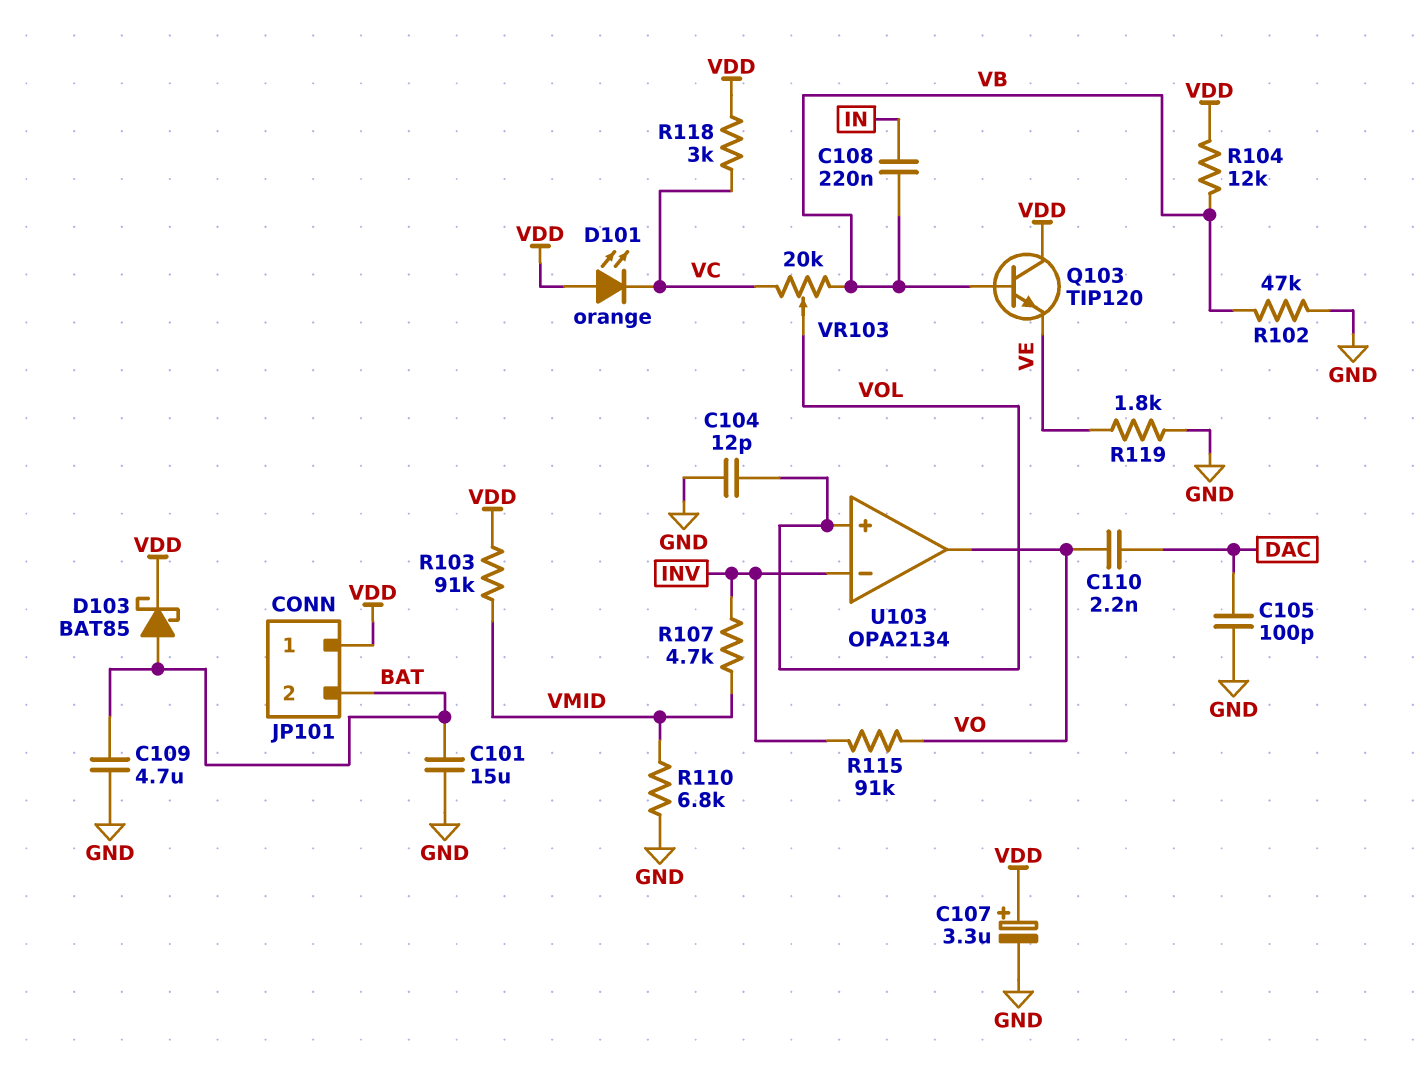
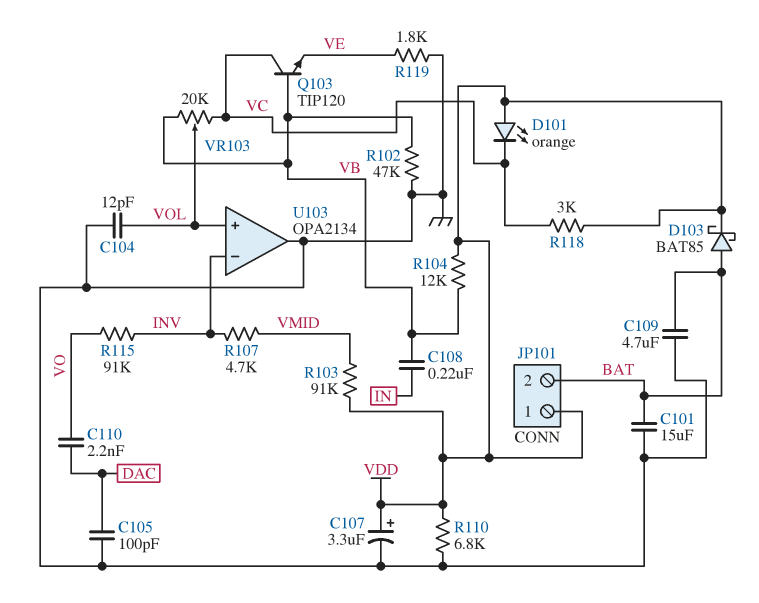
Q103: NPN TIP120 (B VB, C VDD, E VE) -> NPN TIP120 (B VB, C VC, E VE)
R110: 6.8k (GND, VMID) -> 6.8k (GND, VDD)
U103 pin out: VO -> GND

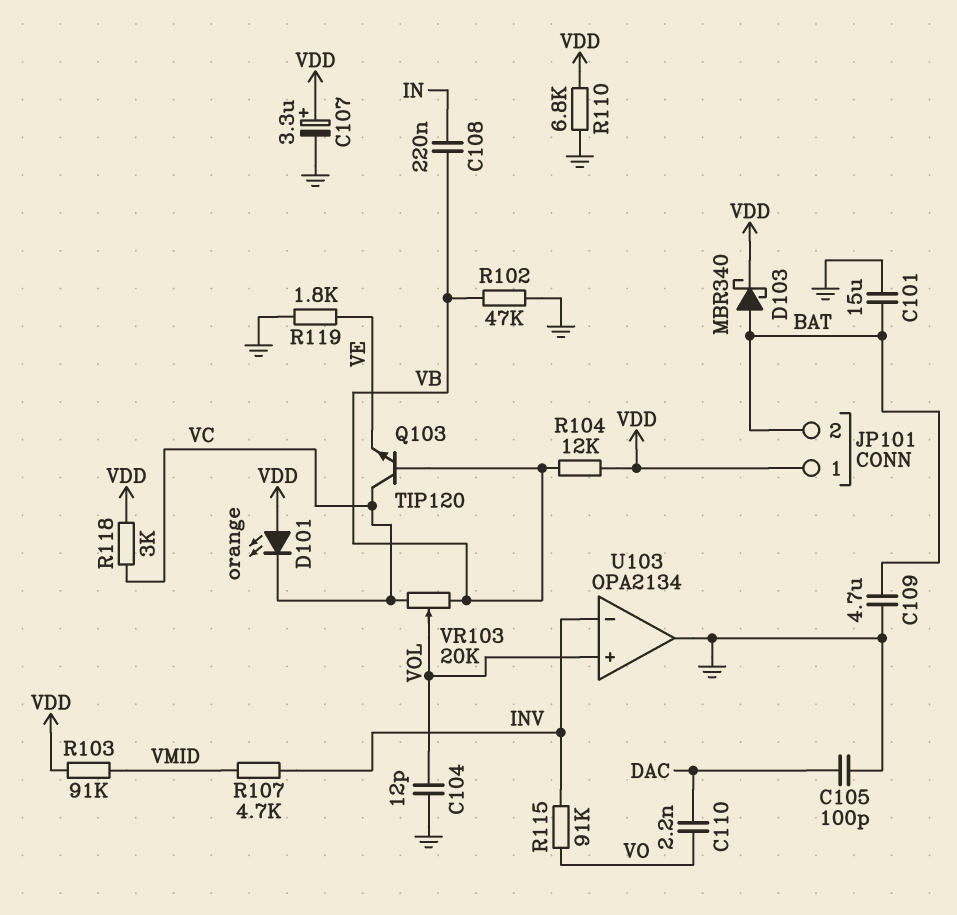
D103: schottky BAT85 (A BAT, K VDD) -> schottky MBR340 (A BAT, K VDD)

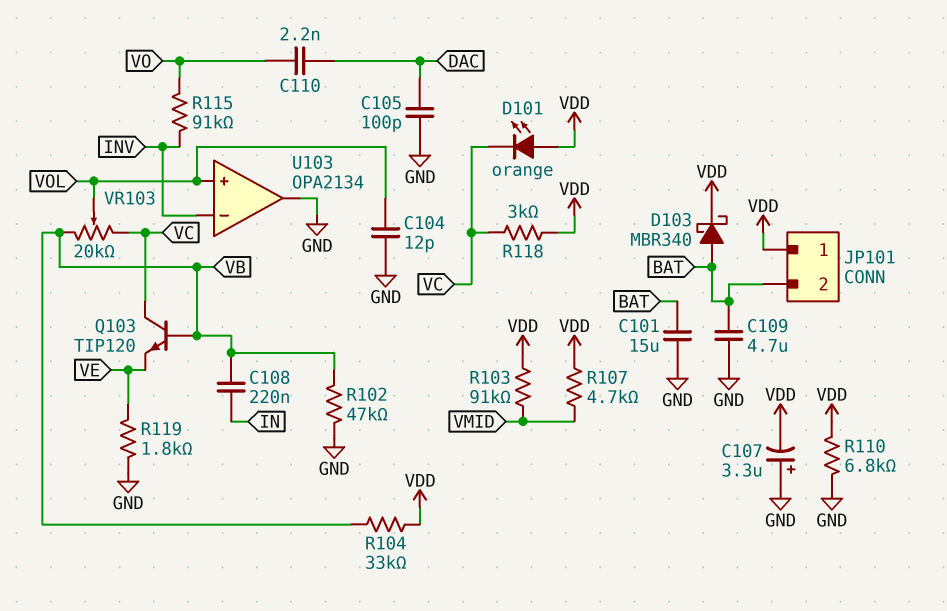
C107: 3.3uF (plus VDD, minus GND) -> 3.3uF (plus GND, minus VDD)
R104: 12k (VB, VDD) -> 33k (VB, VDD)
R107: 4.7k (INV, VMID) -> 4.7k (VDD, VMID)

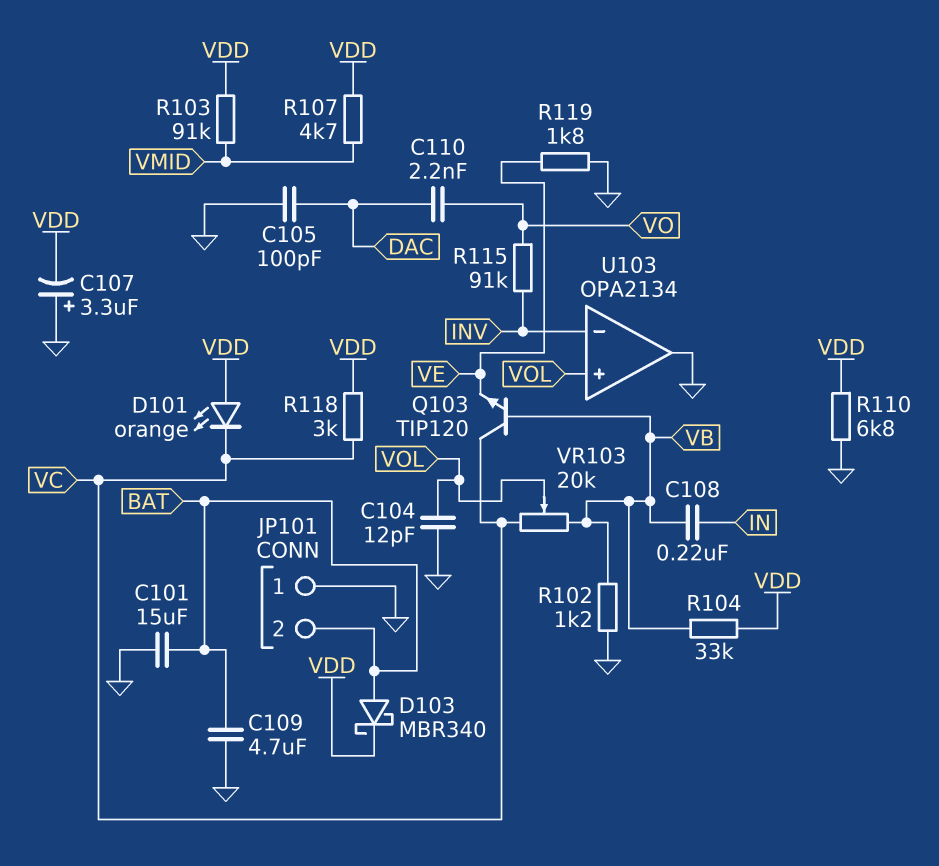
JP101 pin 1: VDD -> GND
R102: 47k (GND, VB) -> 1.2k (GND, VB)

